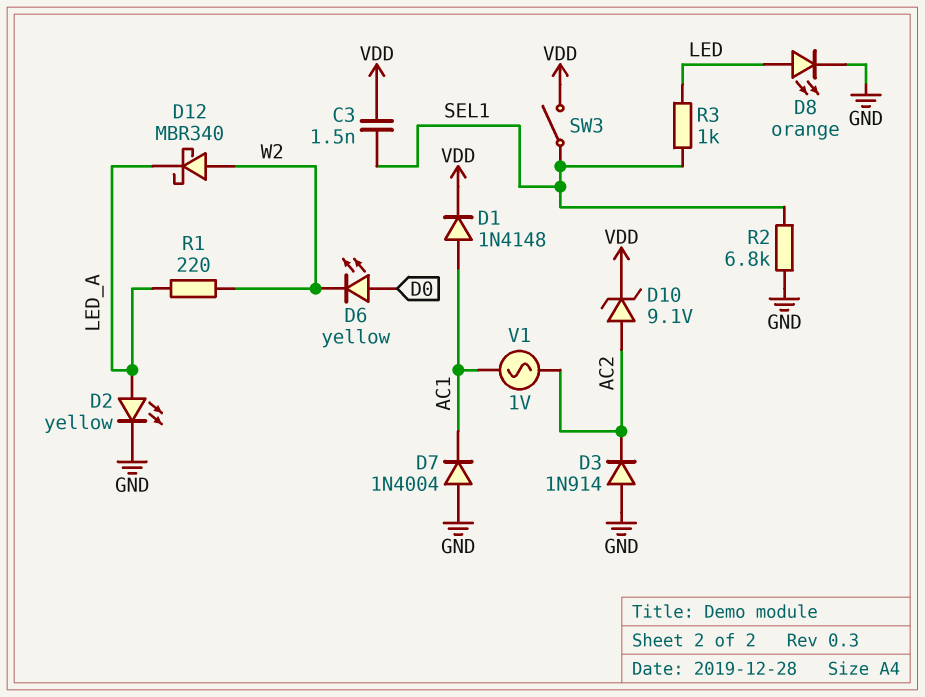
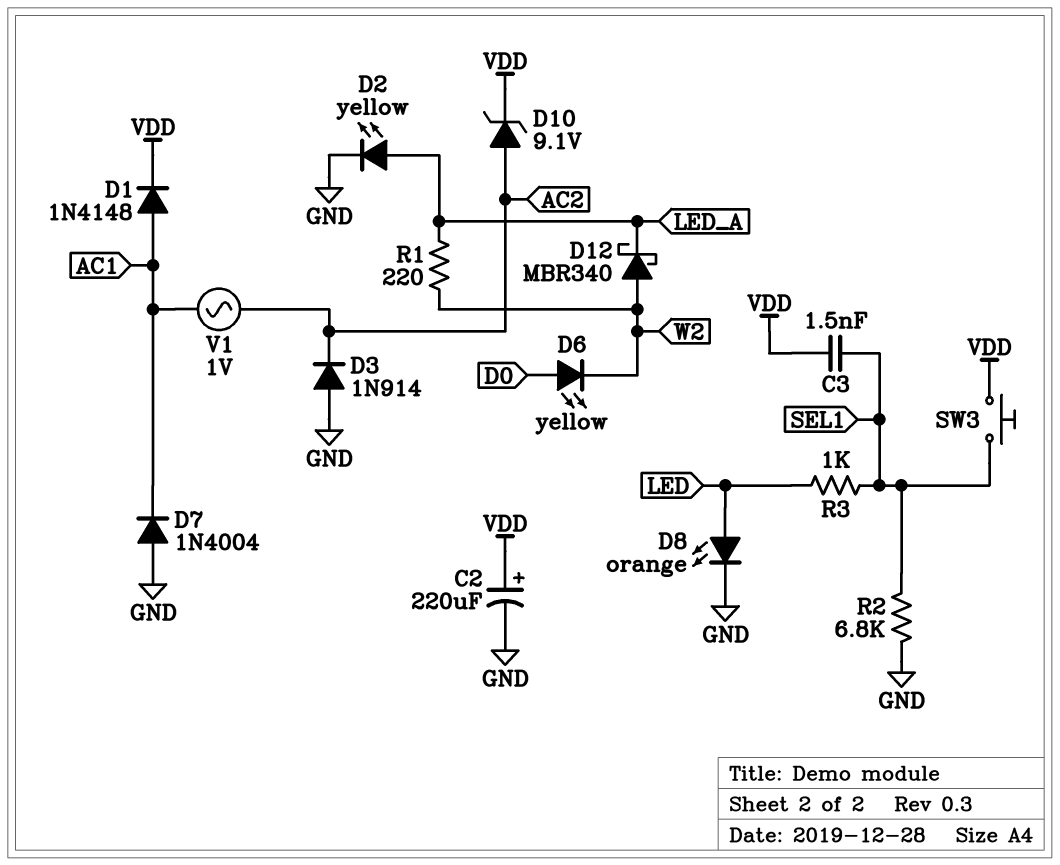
C2: none -> 220uF (plus VDD, minus GND)
SW3: switch (SEL1, VDD) -> button (SEL1, VDD)

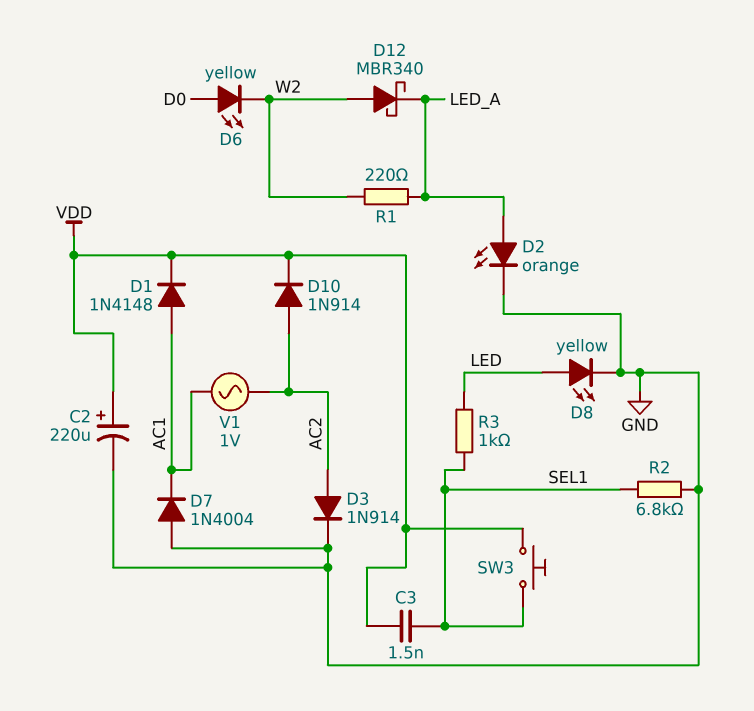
D2: LED yellow (A LED_A, K GND) -> LED orange (A LED_A, K GND)
D3: diode 1N914 (A GND, K AC2) -> diode 1N914 (A AC2, K GND)
D8: LED orange (A LED, K GND) -> LED yellow (A LED, K GND)
D10: zener 9.1V (A AC2, K VDD) -> diode 1N914 (A AC2, K VDD)

